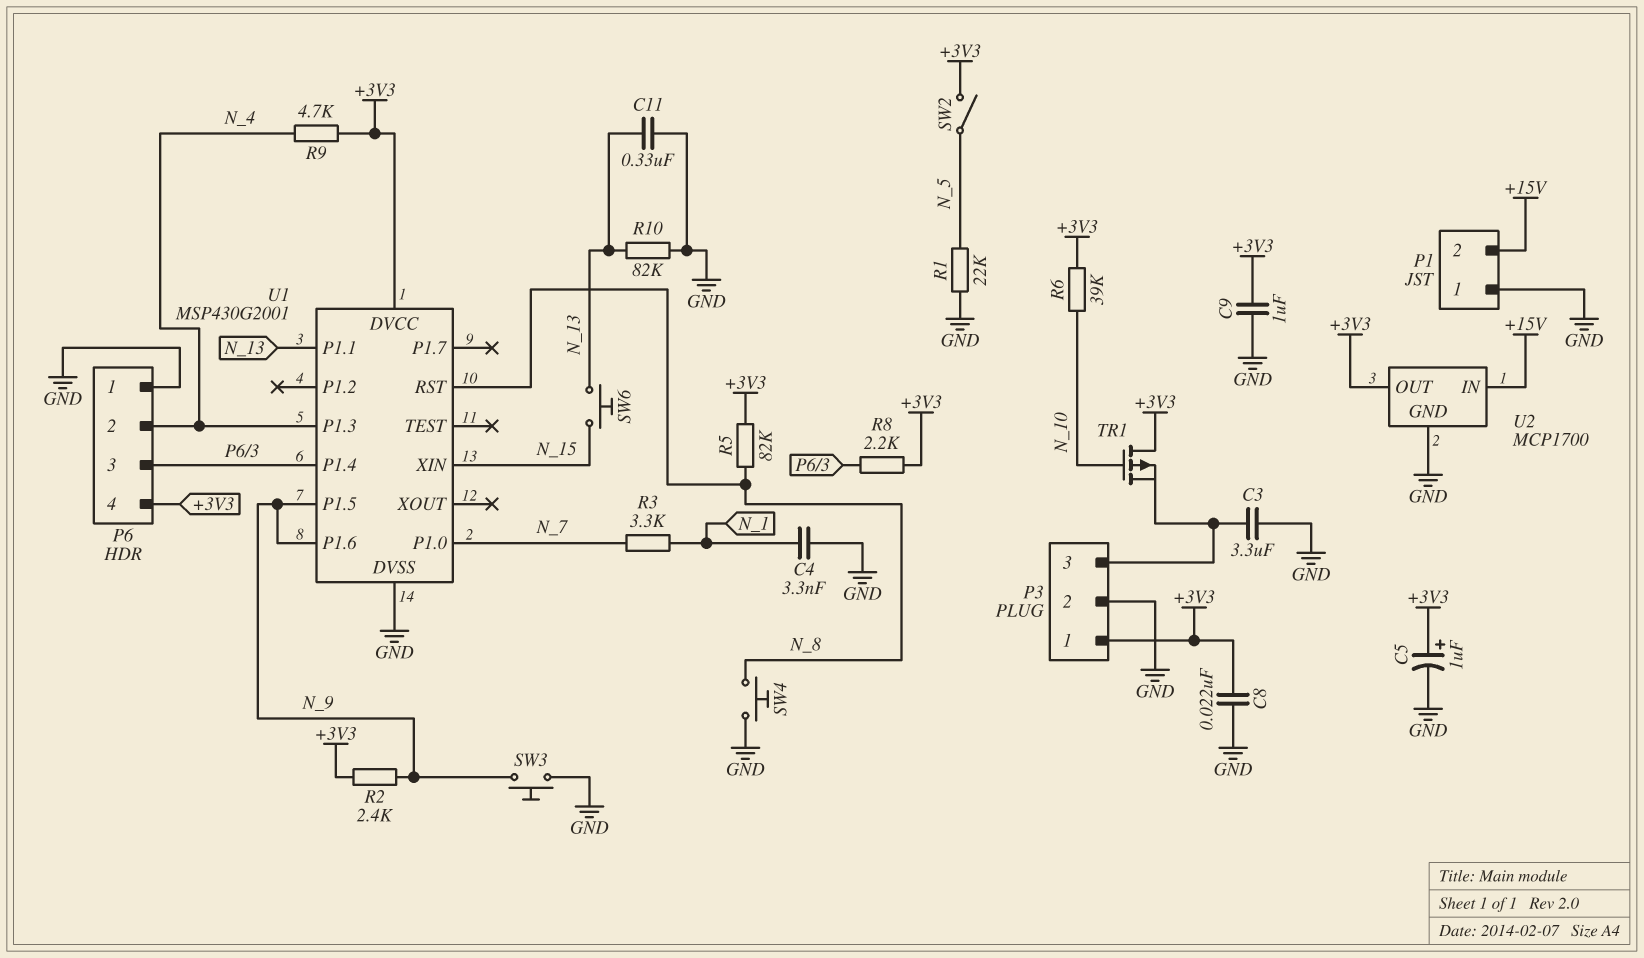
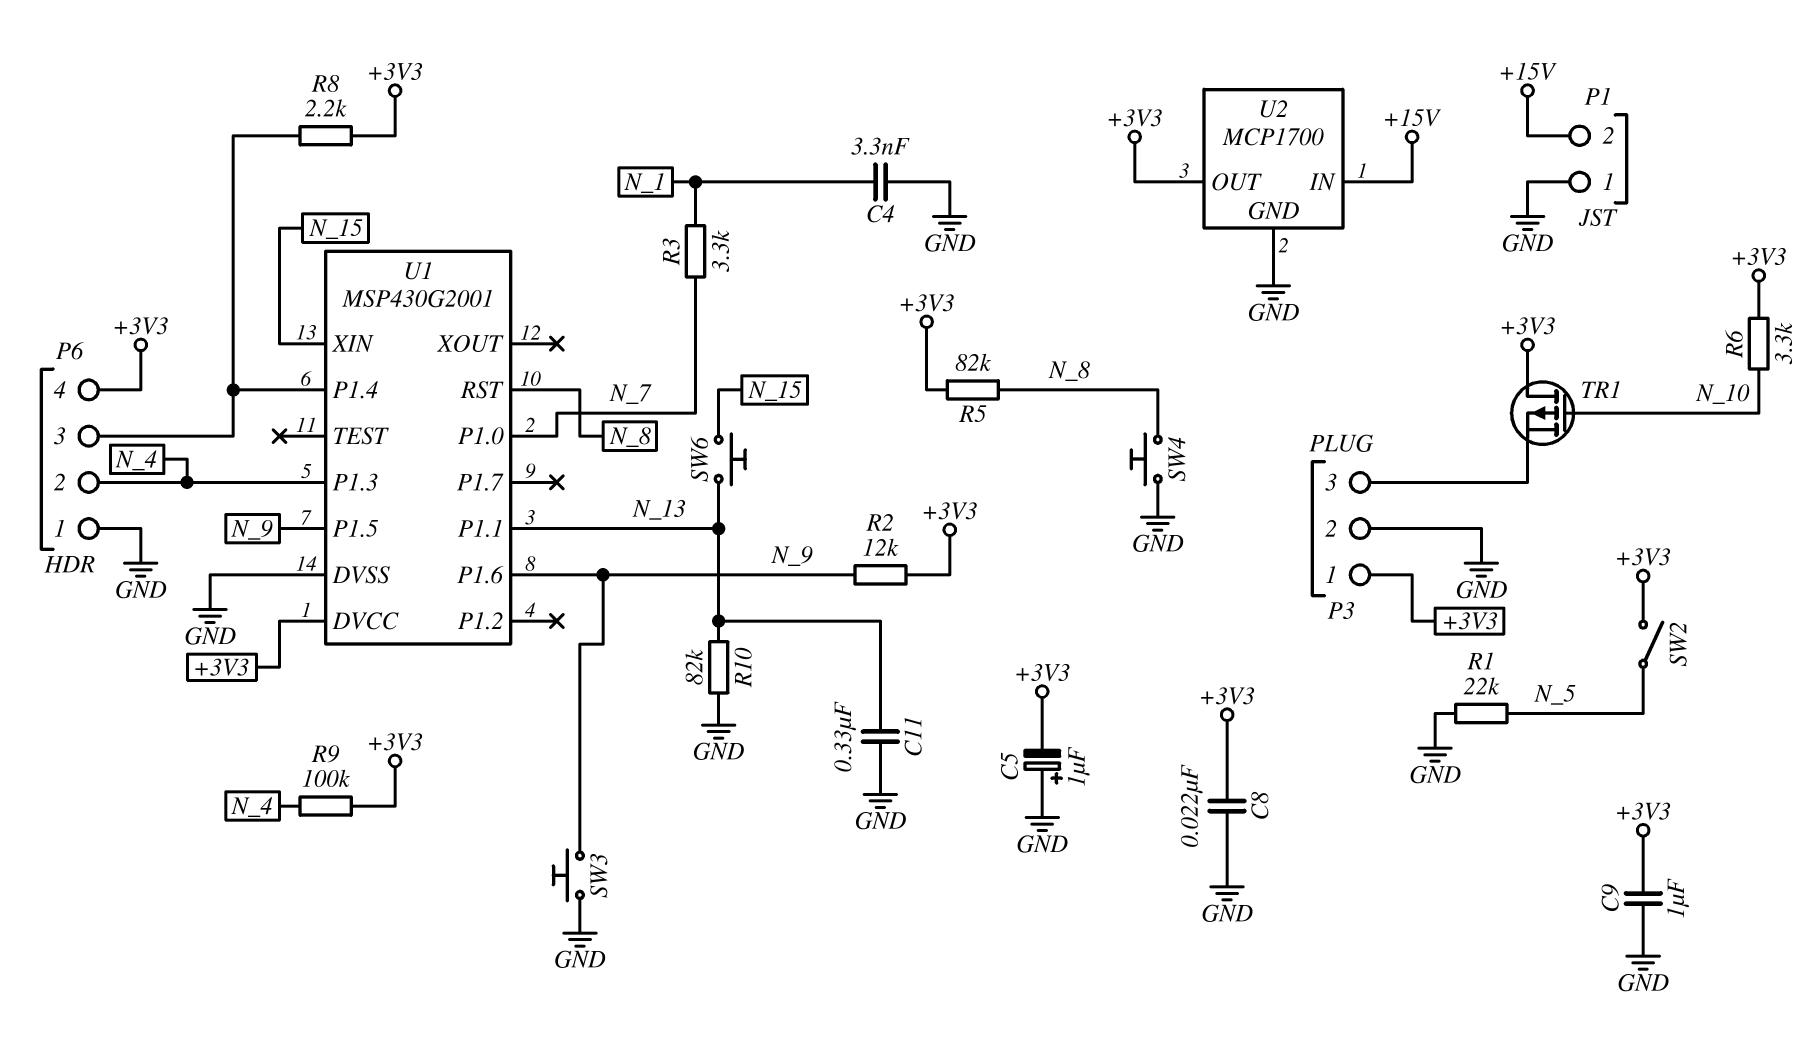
C3: 3.3uF (GND, P3/3) -> none
C5: 1uF (plus +3V3, minus GND) -> 1uF (plus GND, minus +3V3)
R2: 2.4k (+3V3, N_9) -> 12k (+3V3, N_9)
R6: 39k (+3V3, N_10) -> 3.3k (+3V3, N_10)
R9: 4.7k (+3V3, N_4) -> 100k (+3V3, N_4)

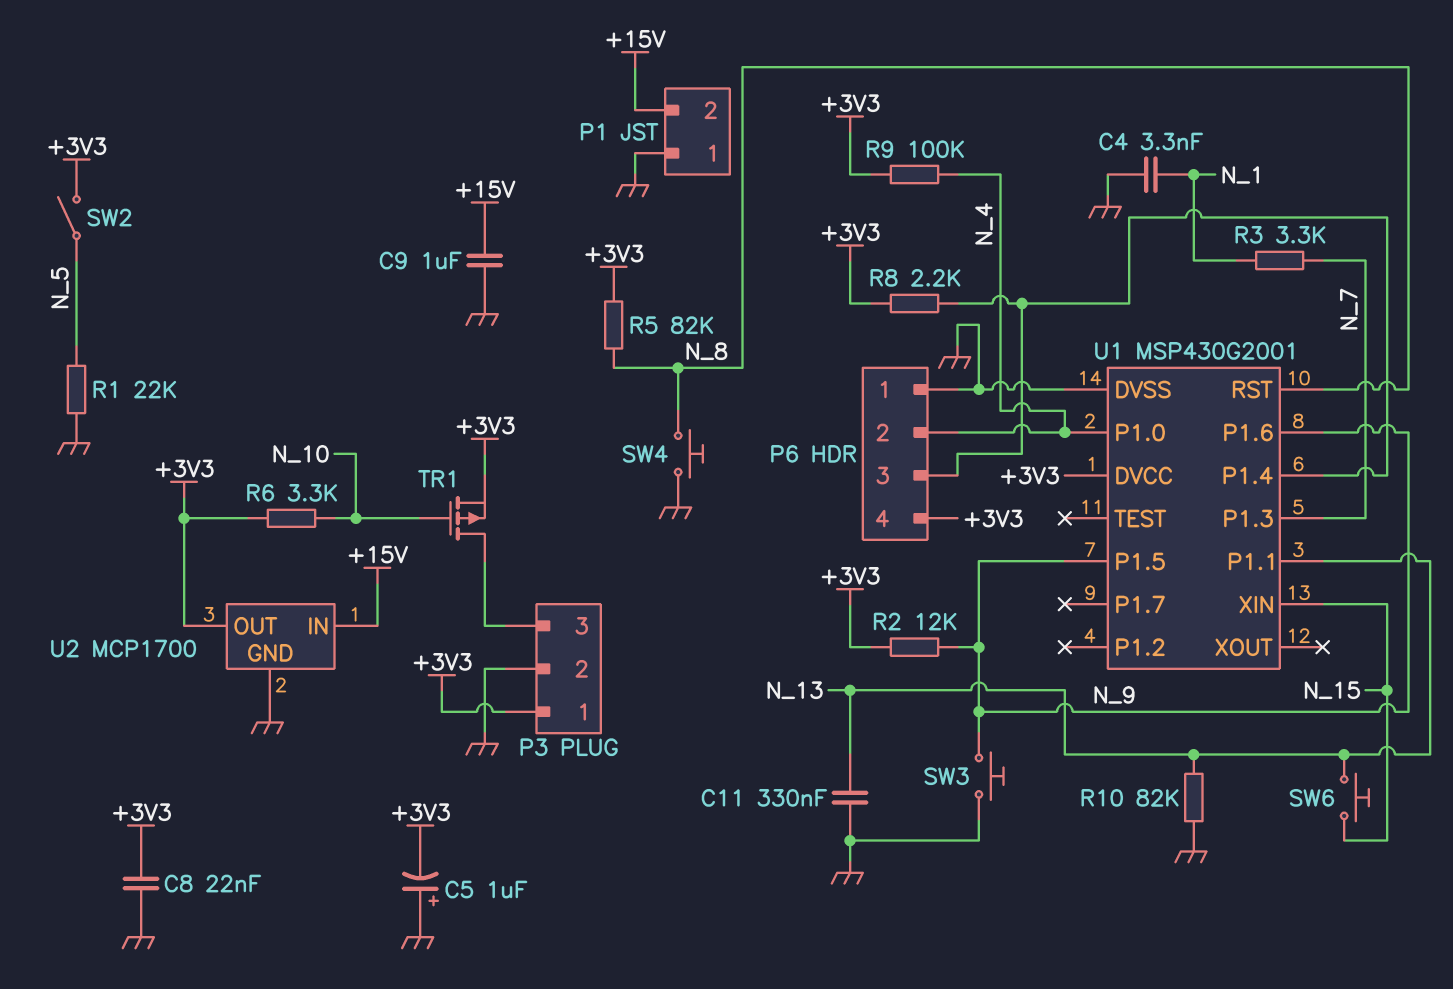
C9: 1uF (+3V3, GND) -> 1uF (+15V, GND)
TR1: PMOS (G N_10, D +3V3, S P3/3) -> PMOS (G N_10, D P3/3, S +3V3)
U1 pin P1.0: N_7 -> N_4
U1 pin P1.3: N_4 -> N_7

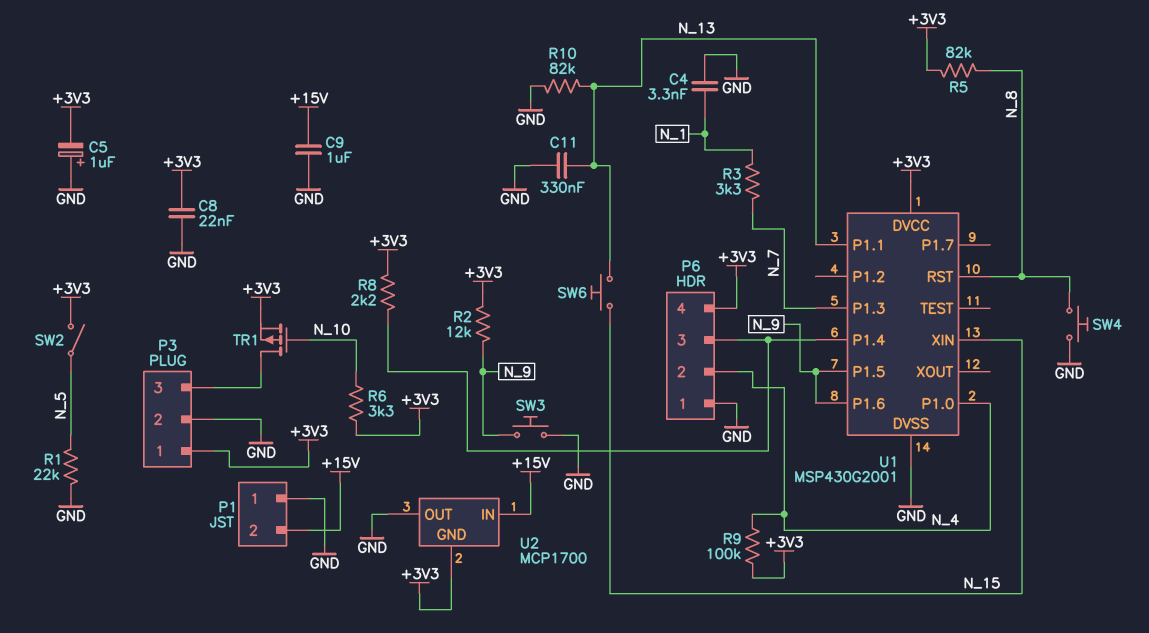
U2 pin GND: GND -> +3V3
U2 pin OUT: +3V3 -> GND

